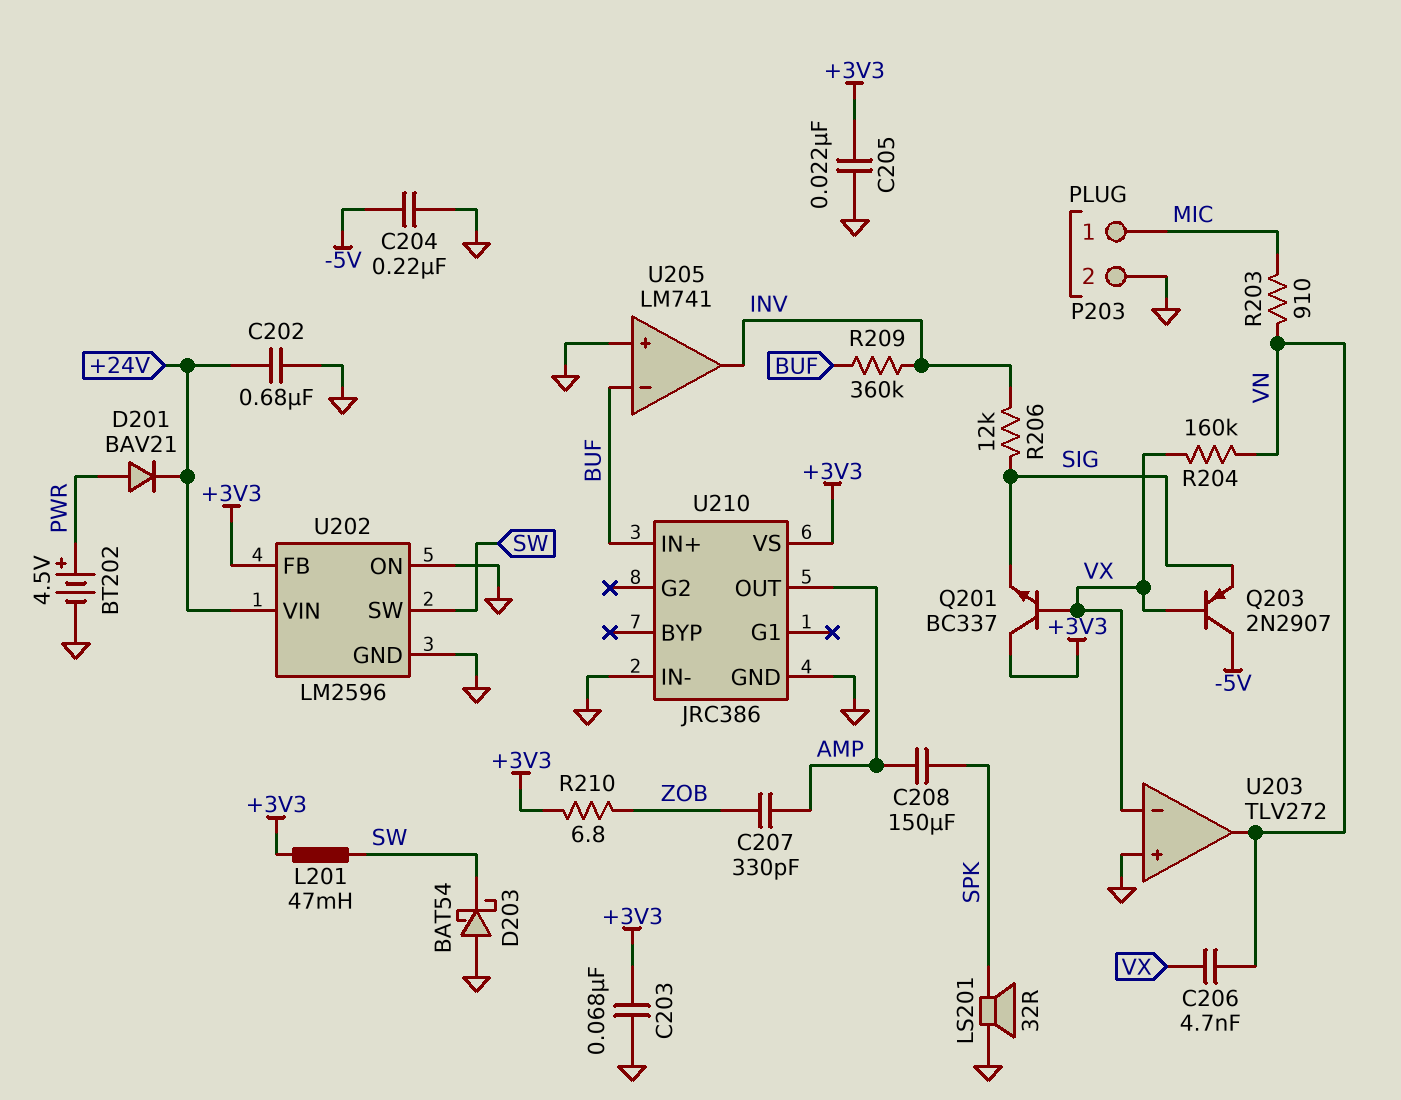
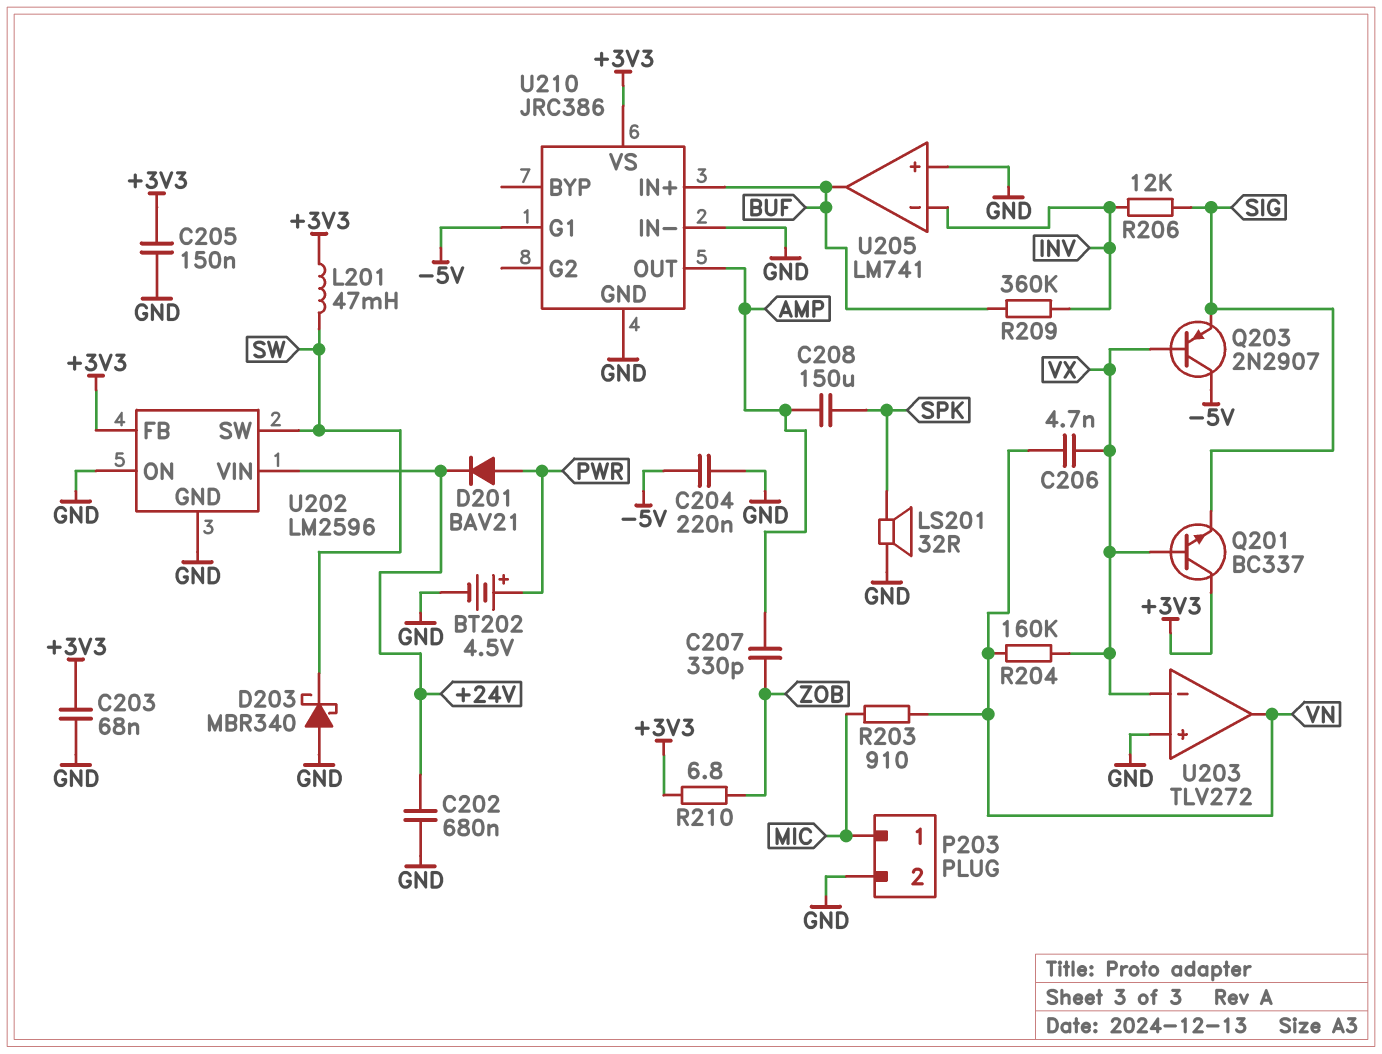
C205: 22nF (+3V3, GND) -> 150nF (+3V3, GND)
D203: schottky BAT54 (A GND, K SW) -> schottky MBR340 (A GND, K SW)
U205 pin in-: BUF -> INV
U205 pin out: INV -> BUF
U210 pin G1: none -> -5V

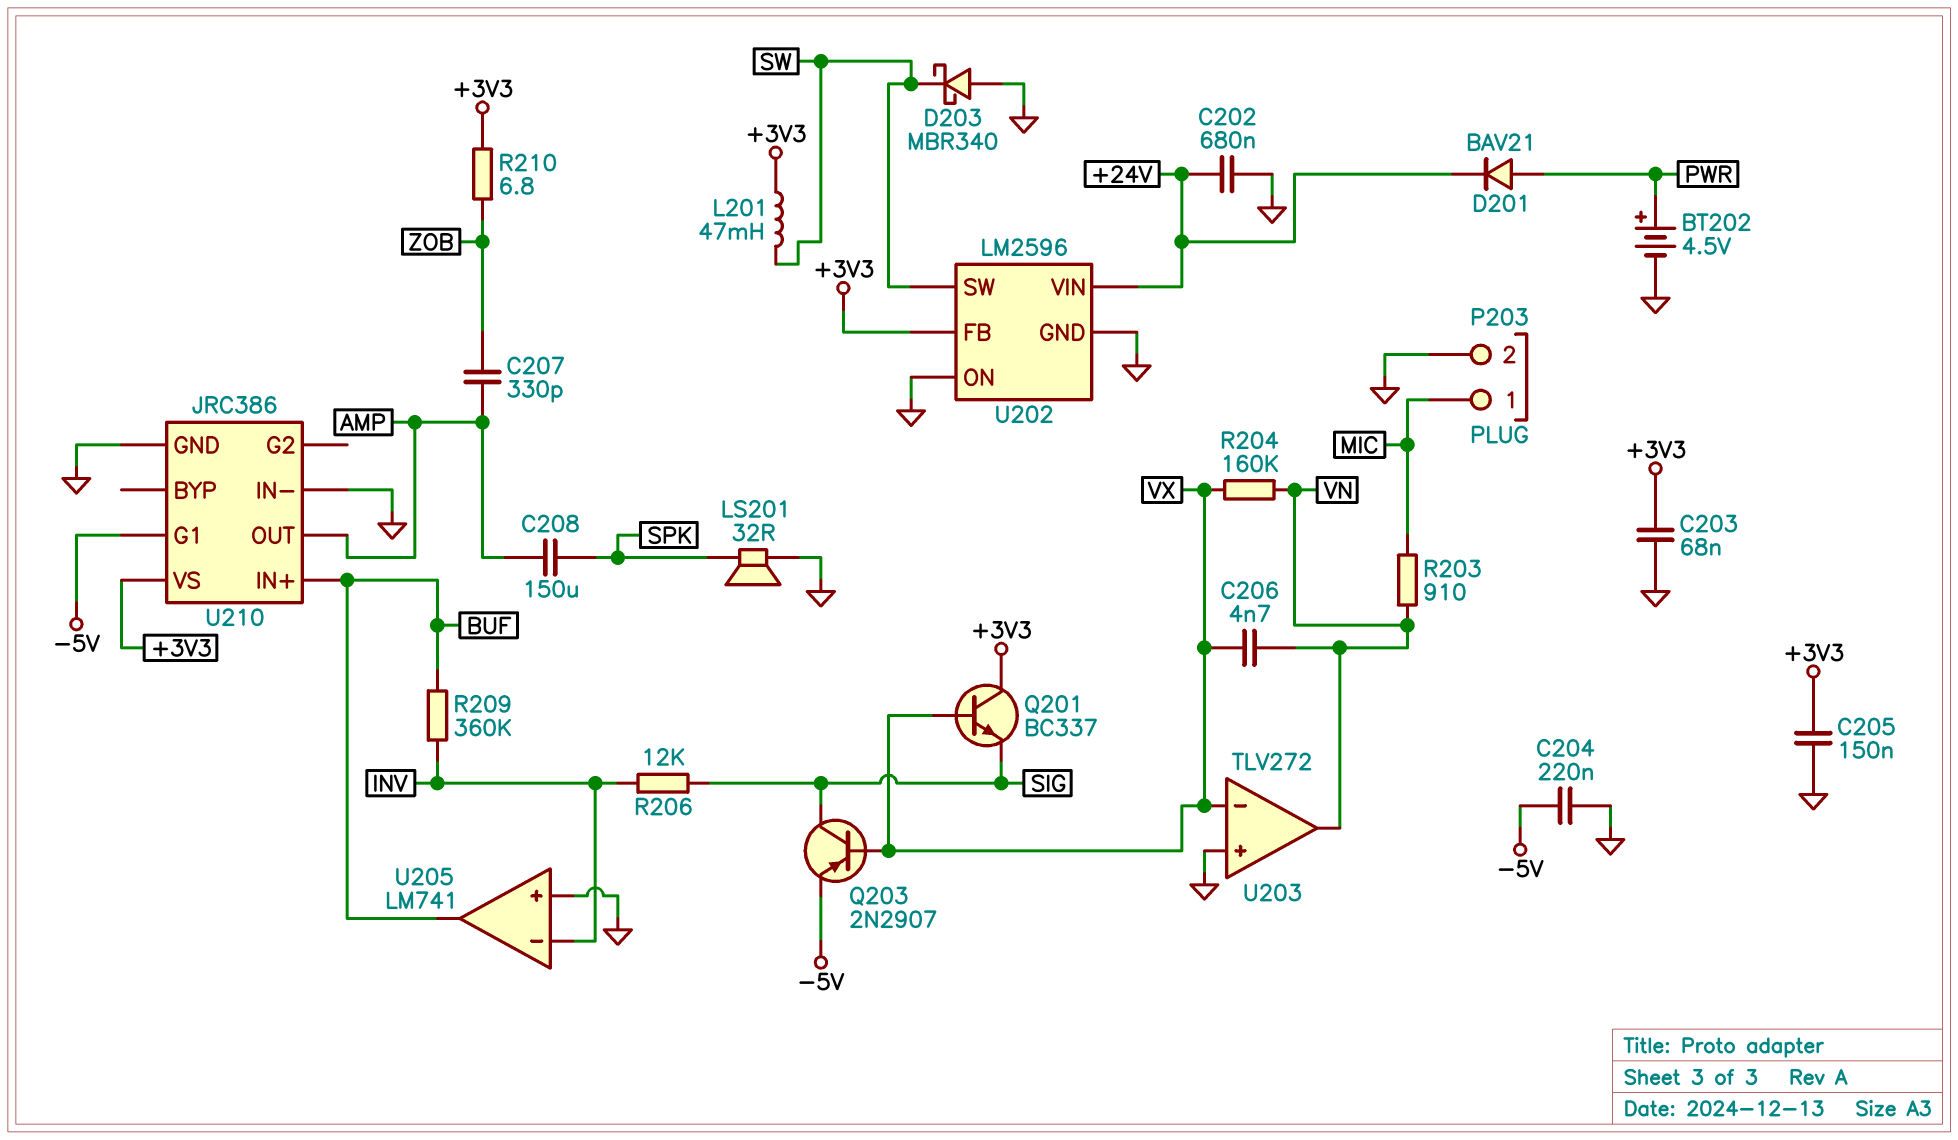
Q203: PNP 2N2907 (B VX, C -5V, E SIG) -> PNP 2N2907 (B VX, C SIG, E -5V)

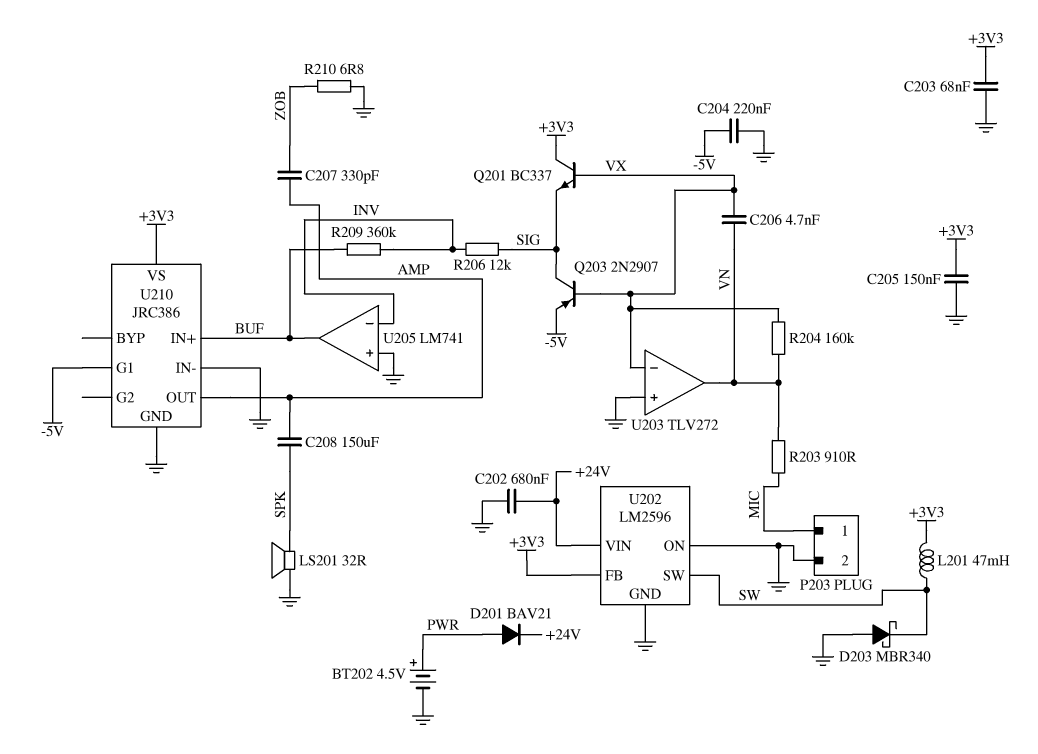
R210: 6.8 (+3V3, ZOB) -> 6.8 (GND, ZOB)

